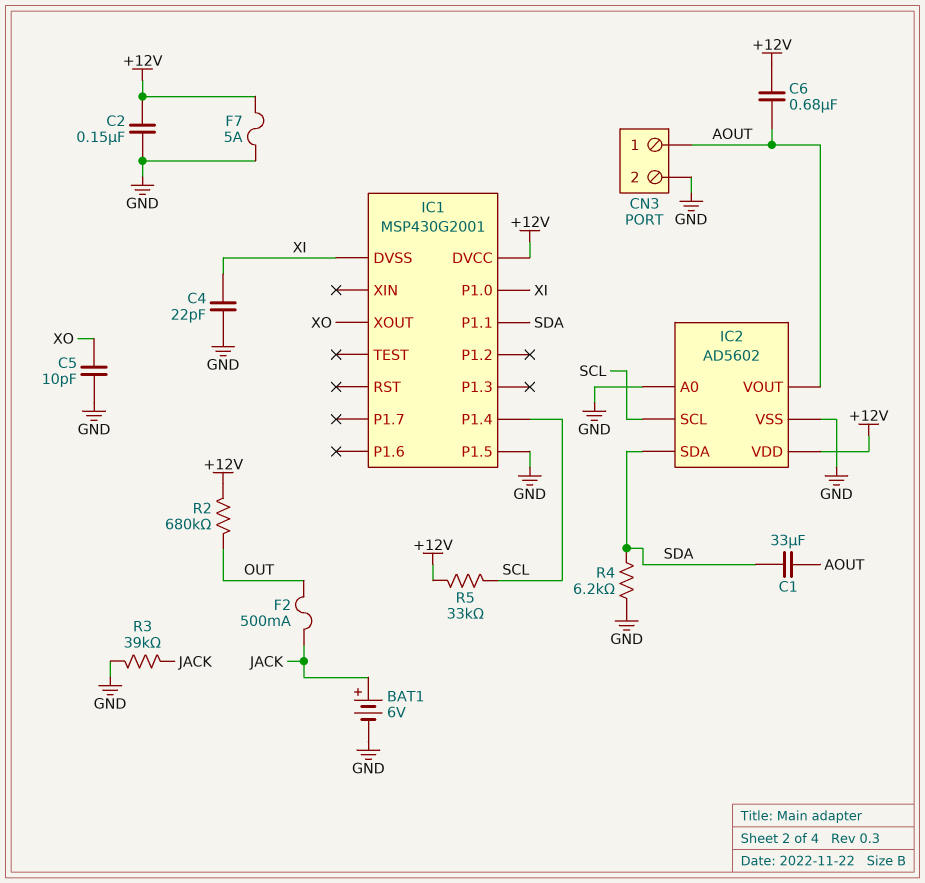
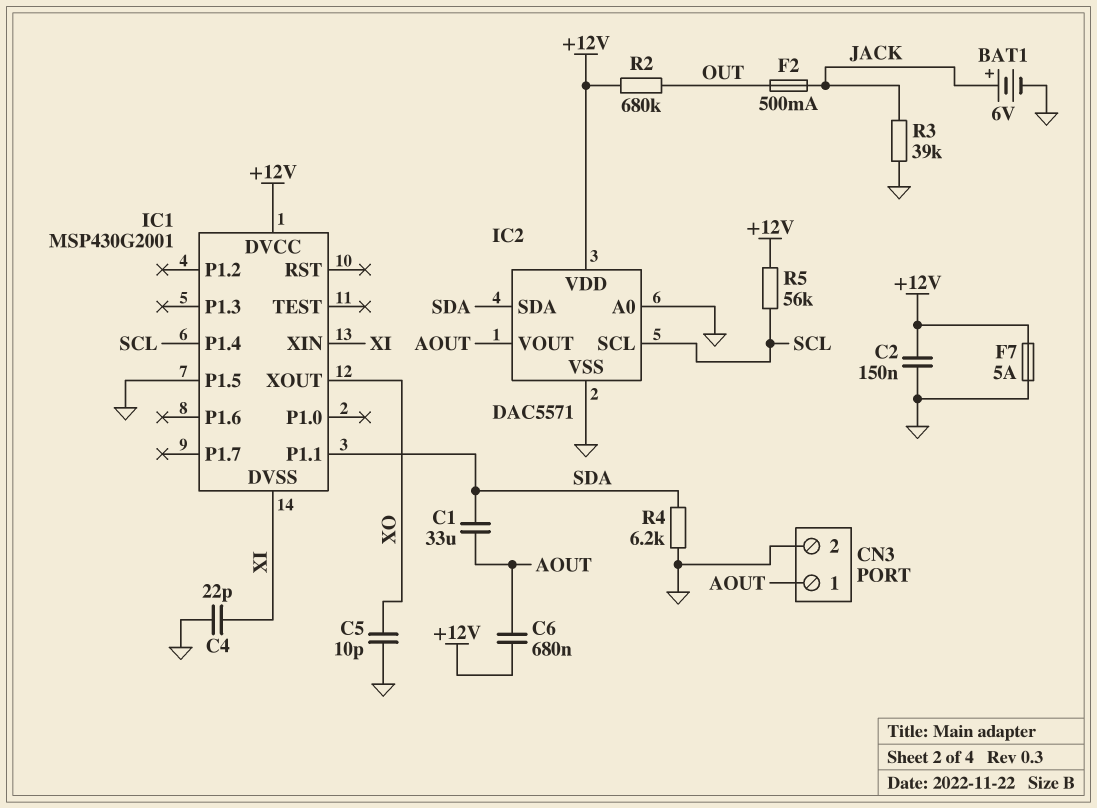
IC1 pin P1.0: XI -> none
IC1 pin XIN: none -> XI
IC2: AD5602 -> DAC5571
R5: 33k (+12V, SCL) -> 56k (+12V, SCL)

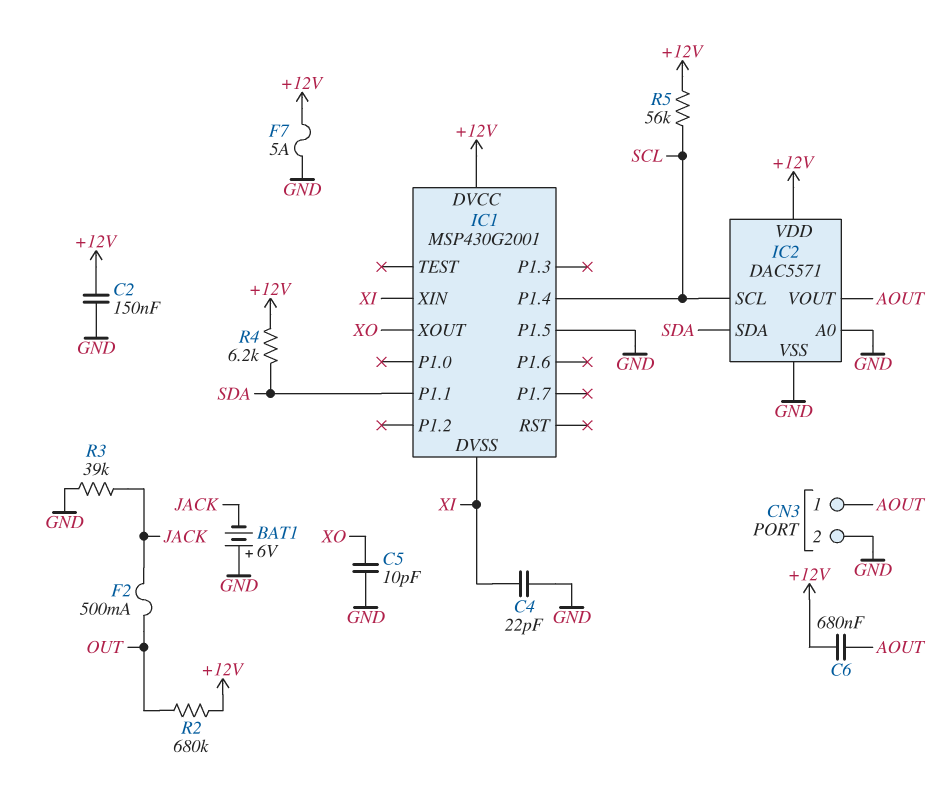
BAT1: 6V (plus JACK, minus GND) -> 6V (plus GND, minus JACK)
C1: 33uF (AOUT, SDA) -> none
R4: 6.2k (GND, SDA) -> 6.2k (+12V, SDA)

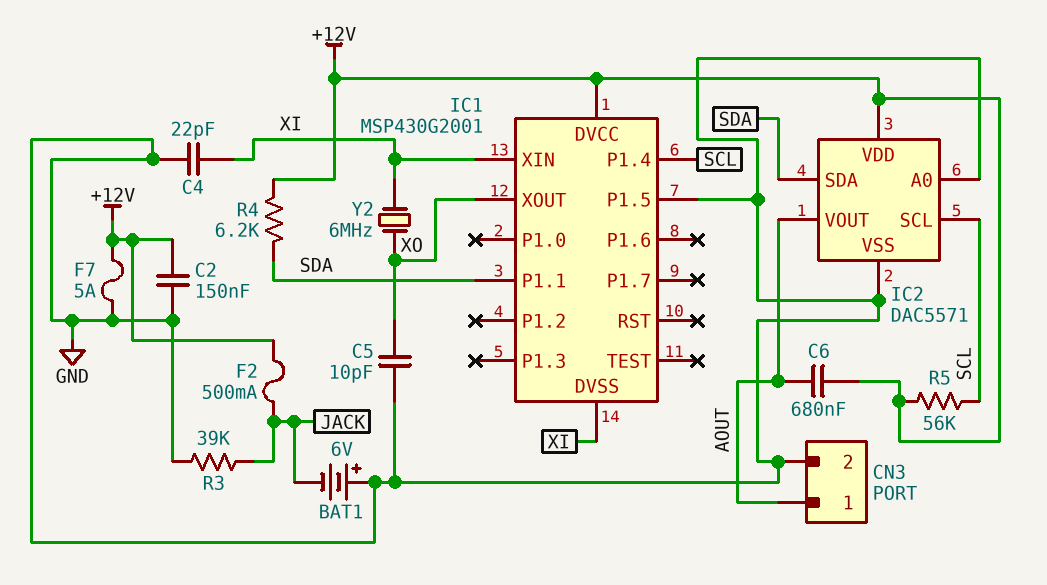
F2: 500mA (JACK, OUT) -> 500mA (+12V, JACK)
R2: 680k (+12V, OUT) -> none
Y2: none -> 6MHz (XI, XO)

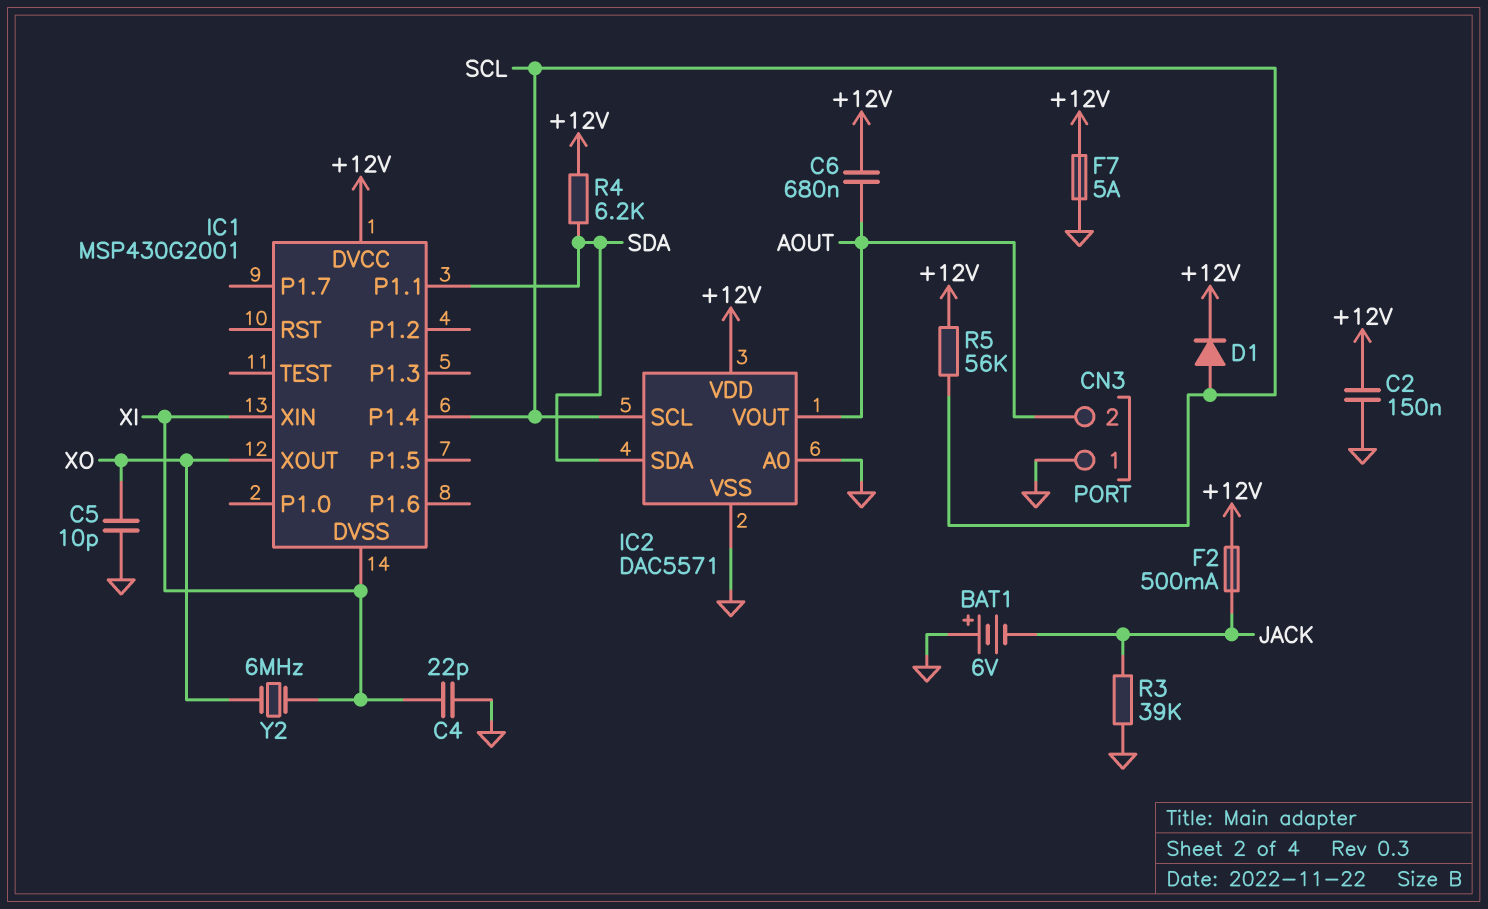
CN3 pin 1: AOUT -> GND
CN3 pin 2: GND -> AOUT
D1: none -> diode (A SCL, K +12V)
IC1 pin P1.5: GND -> none

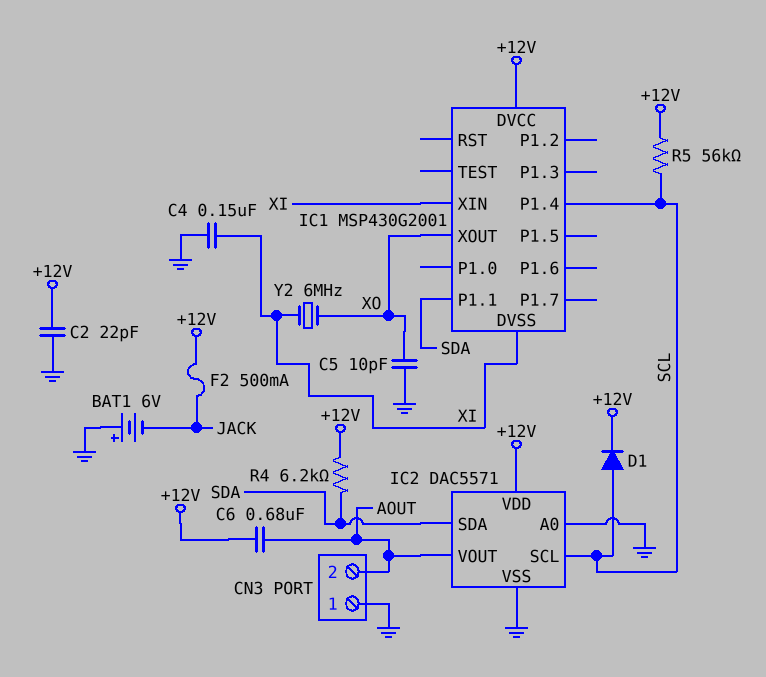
C2: 150nF (+12V, GND) -> 22pF (+12V, GND)
C4: 22pF (GND, XI) -> 150nF (GND, XI)
F7: 5A (+12V, GND) -> none
R3: 39k (GND, JACK) -> none

